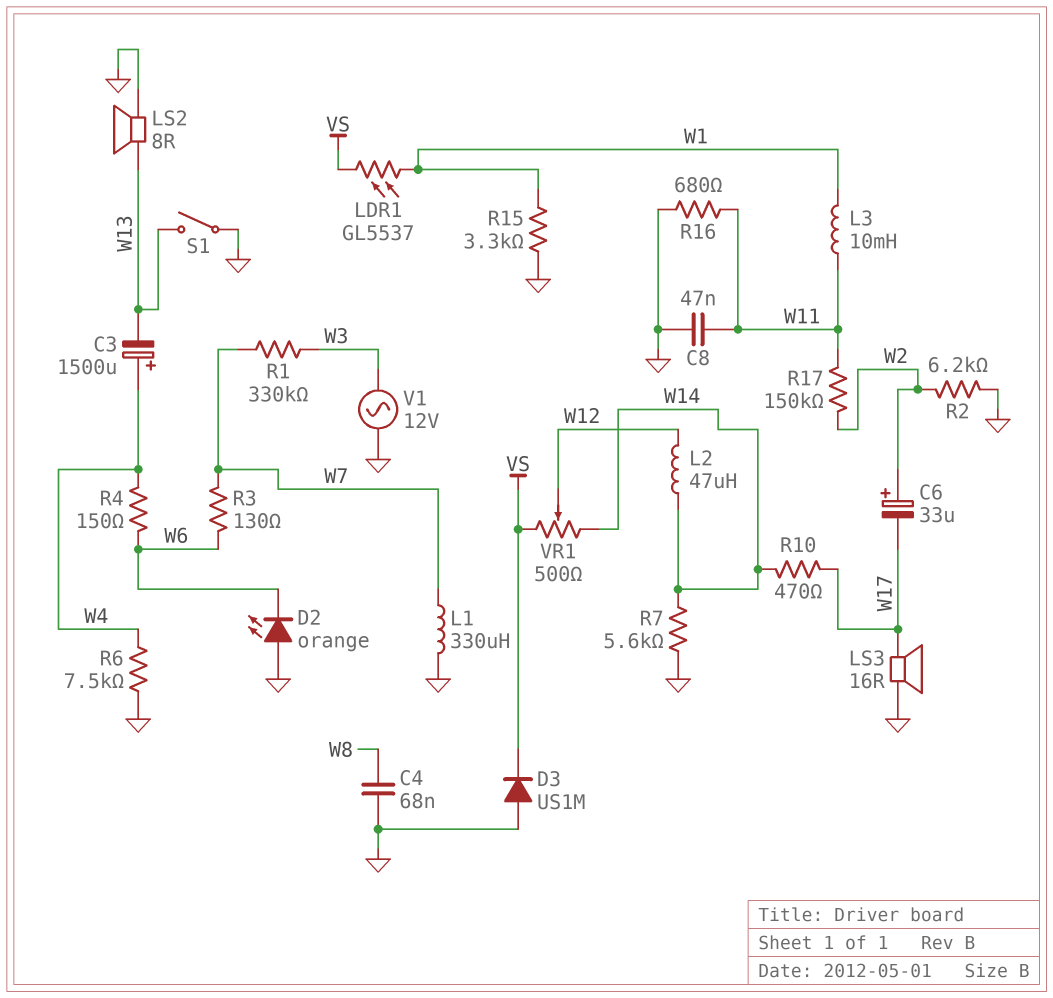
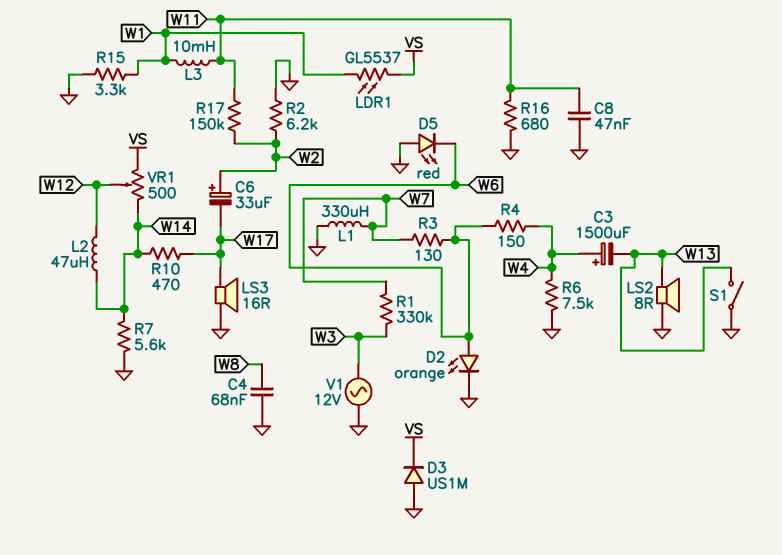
D2: LED orange (A GND, K W6) -> LED orange (A W6, K GND)
D5: none -> LED red (A GND, K W6)

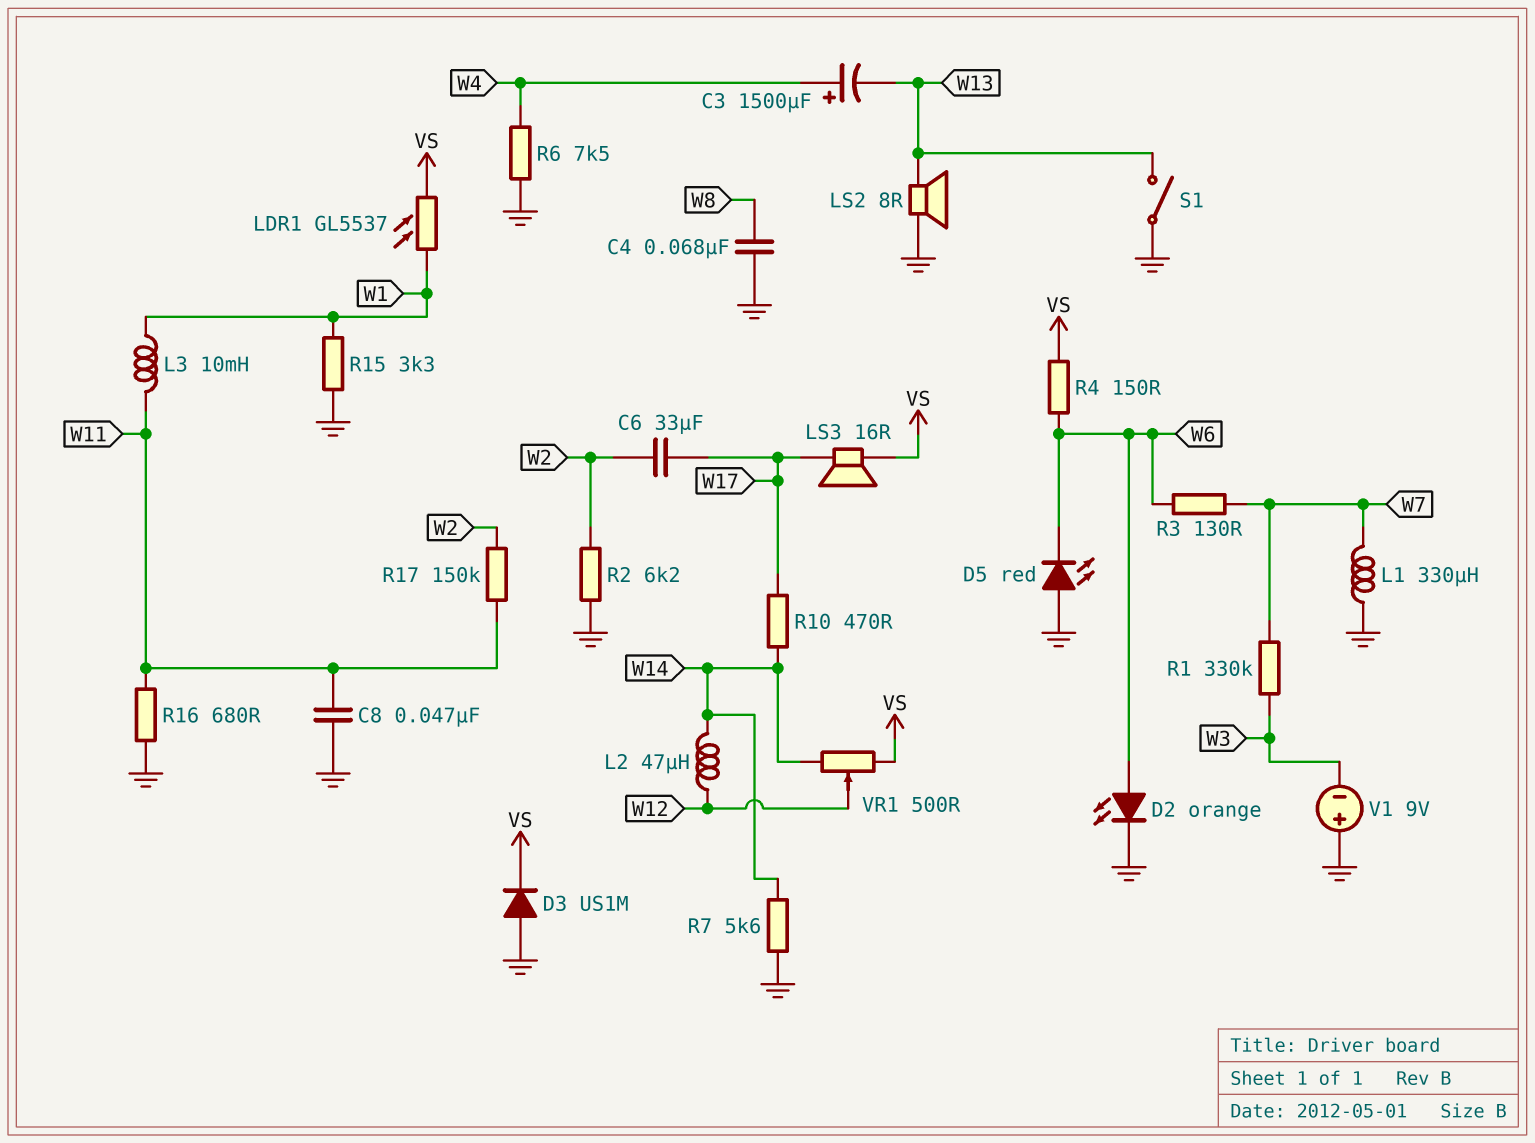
C6: 33uF (plus W2, minus W17) -> 33uF (W2, W17)
LS3: speaker 16R (GND, W17) -> speaker 16R (VS, W17)
R4: 150 (W4, W6) -> 150 (VS, W6)
V1: AC 12V (GND, W3) -> 9V (plus GND, minus W3)

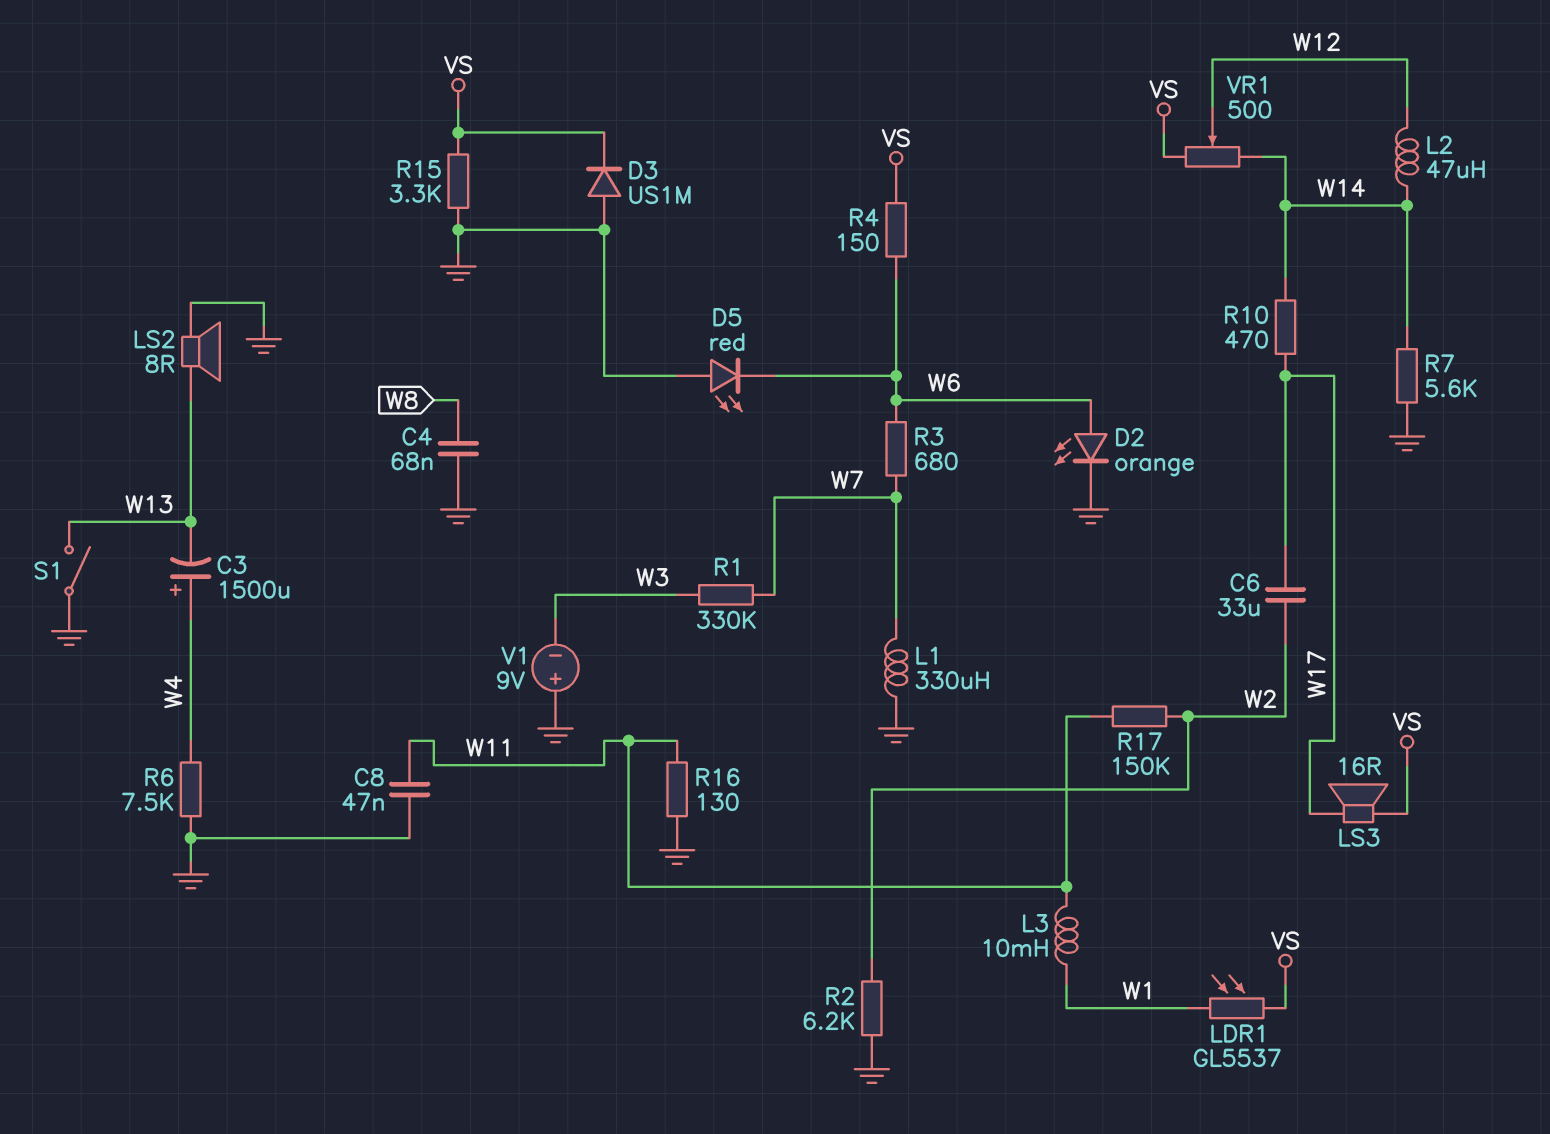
R3: 130 (W6, W7) -> 680 (W6, W7)
R15: 3.3k (GND, W1) -> 3.3k (GND, VS)
R16: 680 (GND, W11) -> 130 (GND, W11)

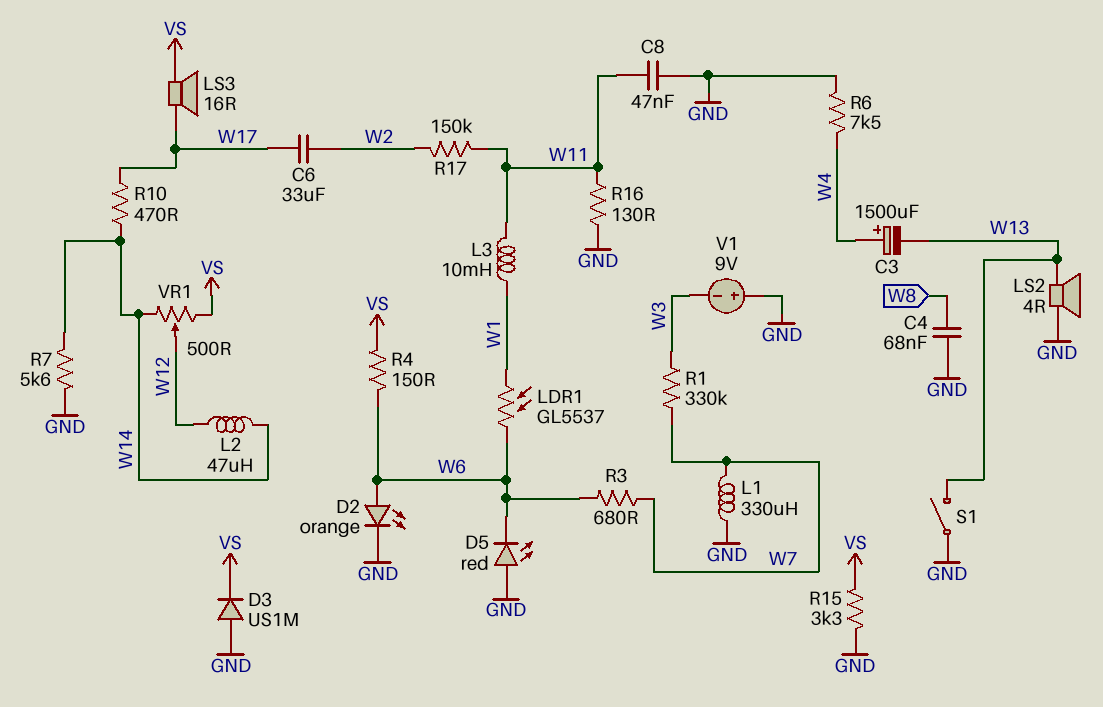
LDR1: GL5537 (VS, W1) -> GL5537 (W1, W6)
LS2: speaker 8R (GND, W13) -> speaker 4R (GND, W13)
R2: 6.2k (GND, W2) -> none

